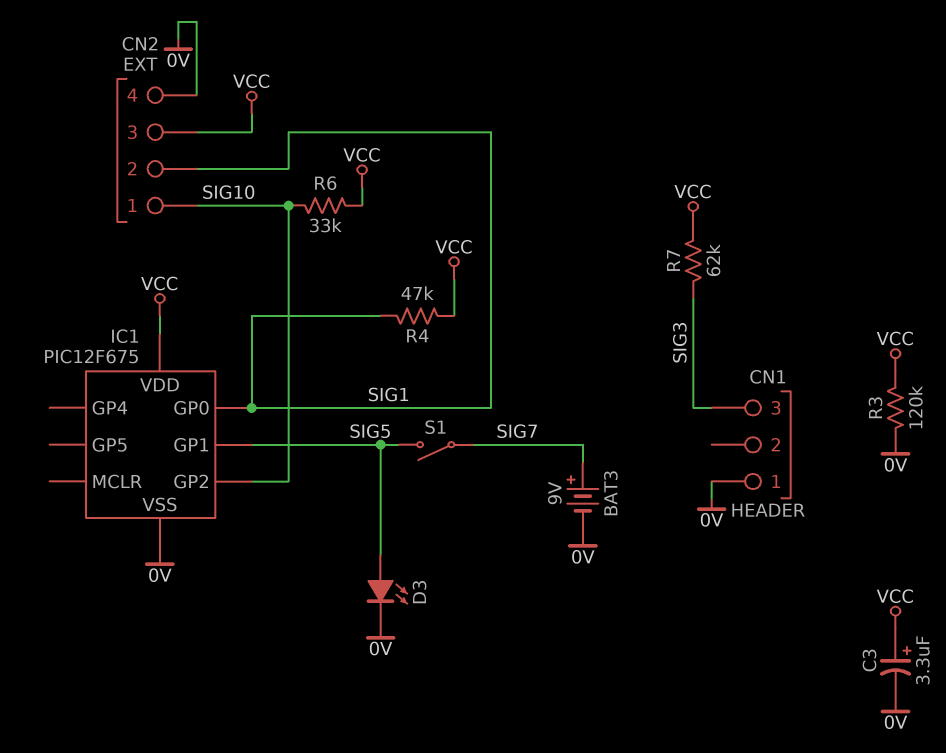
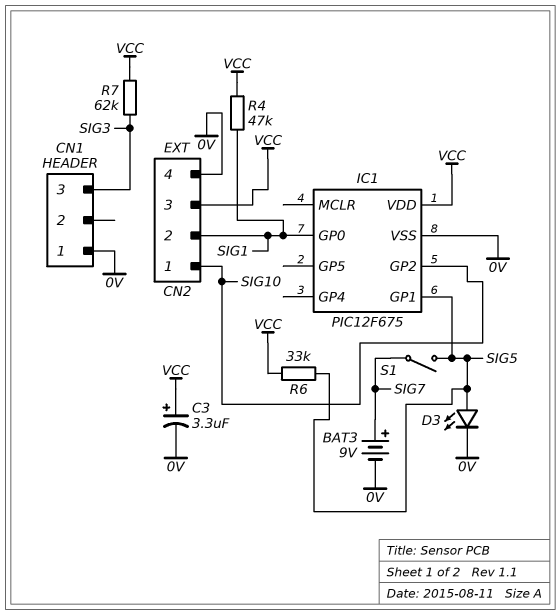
R3: 120k (0V, VCC) -> none
R6: 33k (SIG10, VCC) -> 33k (SIG5, VCC)

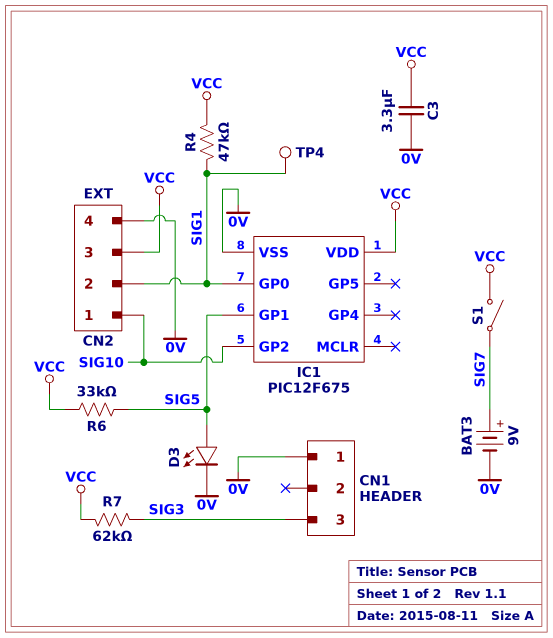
C3: 3.3uF (plus VCC, minus 0V) -> 3.3uF (0V, VCC)
S1: switch (SIG5, SIG7) -> switch (SIG7, VCC)
TP4: none -> test point (SIG1)

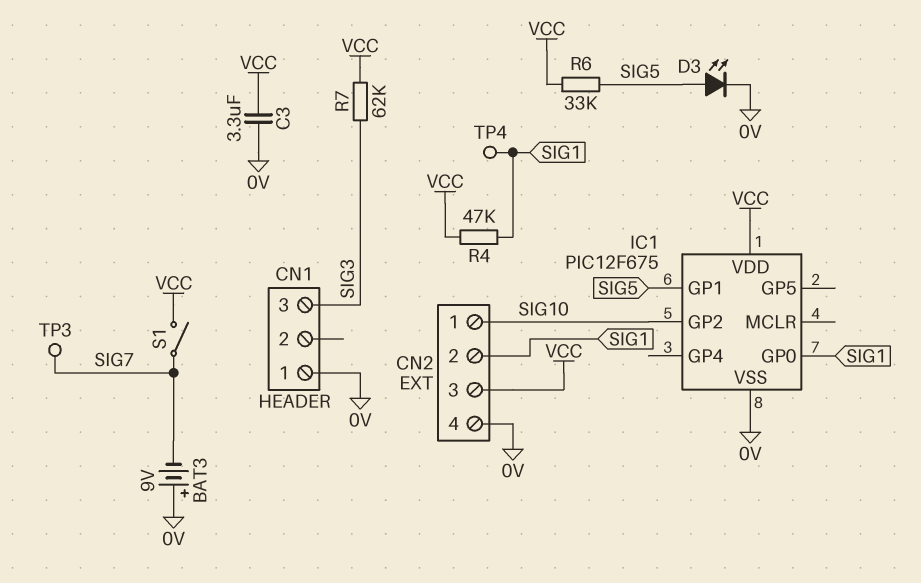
BAT3: 9V (plus SIG7, minus 0V) -> 9V (plus 0V, minus SIG7)
TP3: none -> test point (SIG7)

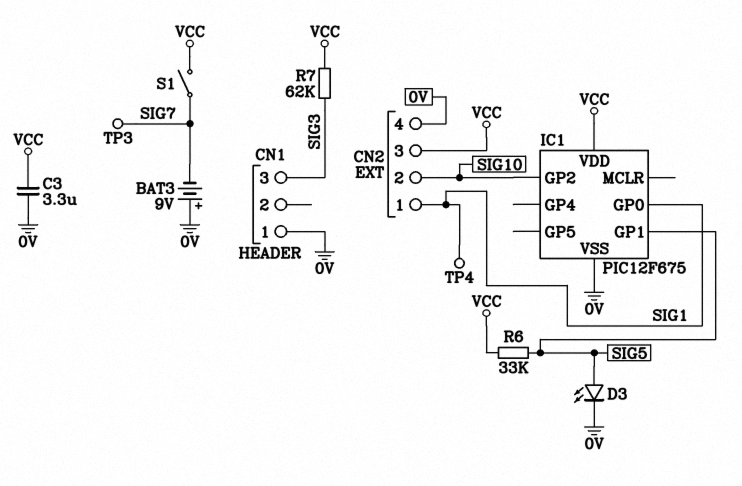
CN2 pin 1: SIG10 -> SIG1
CN2 pin 2: SIG1 -> SIG10
R4: 47k (SIG1, VCC) -> none

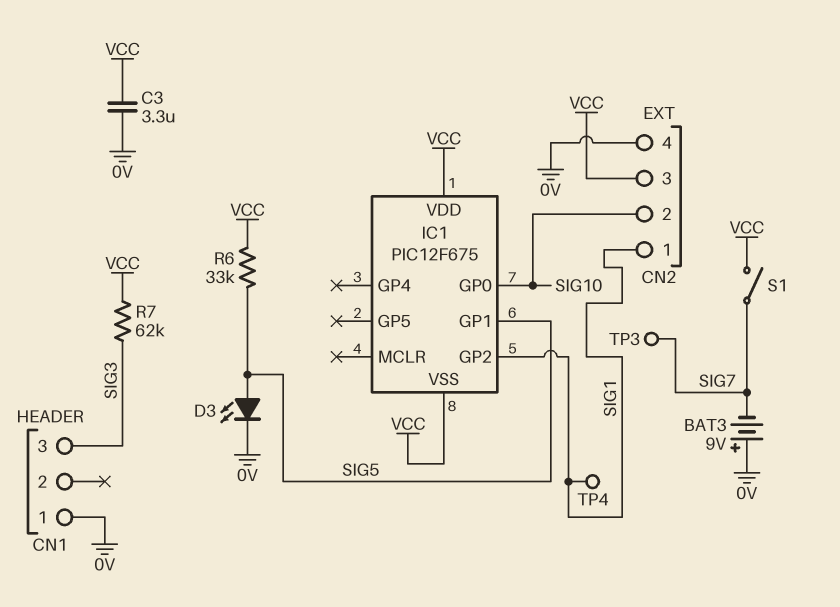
IC1 pin GP0: SIG1 -> SIG10
IC1 pin GP2: SIG10 -> SIG1
IC1 pin VSS: 0V -> VCC

